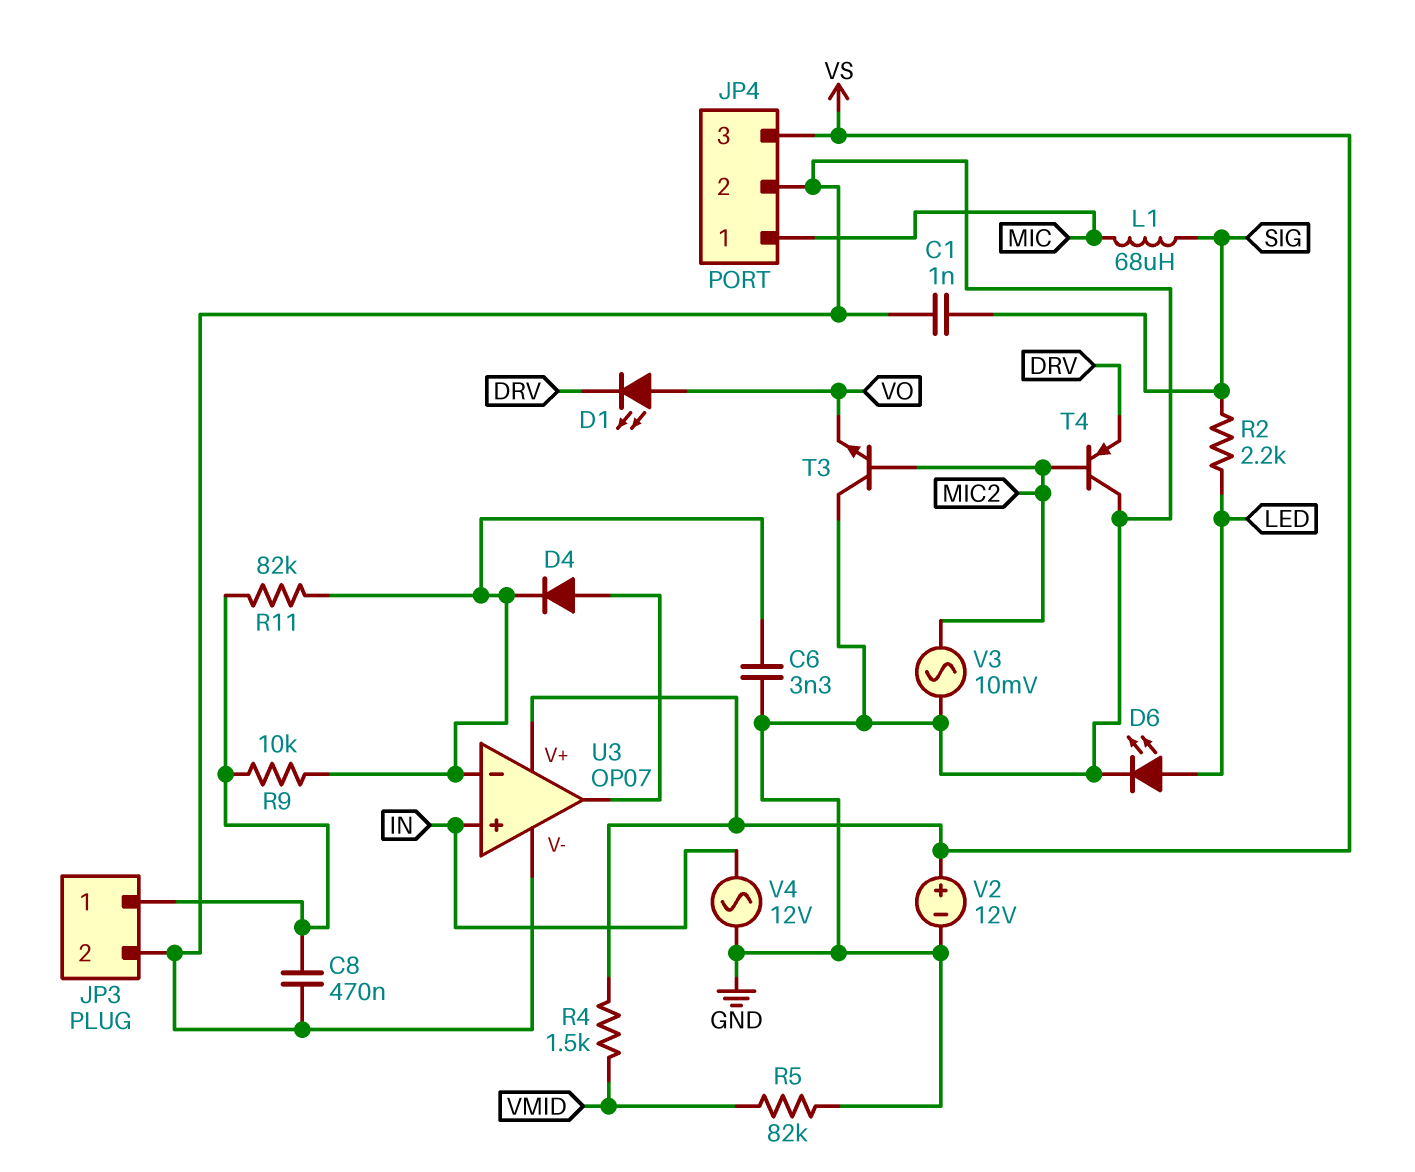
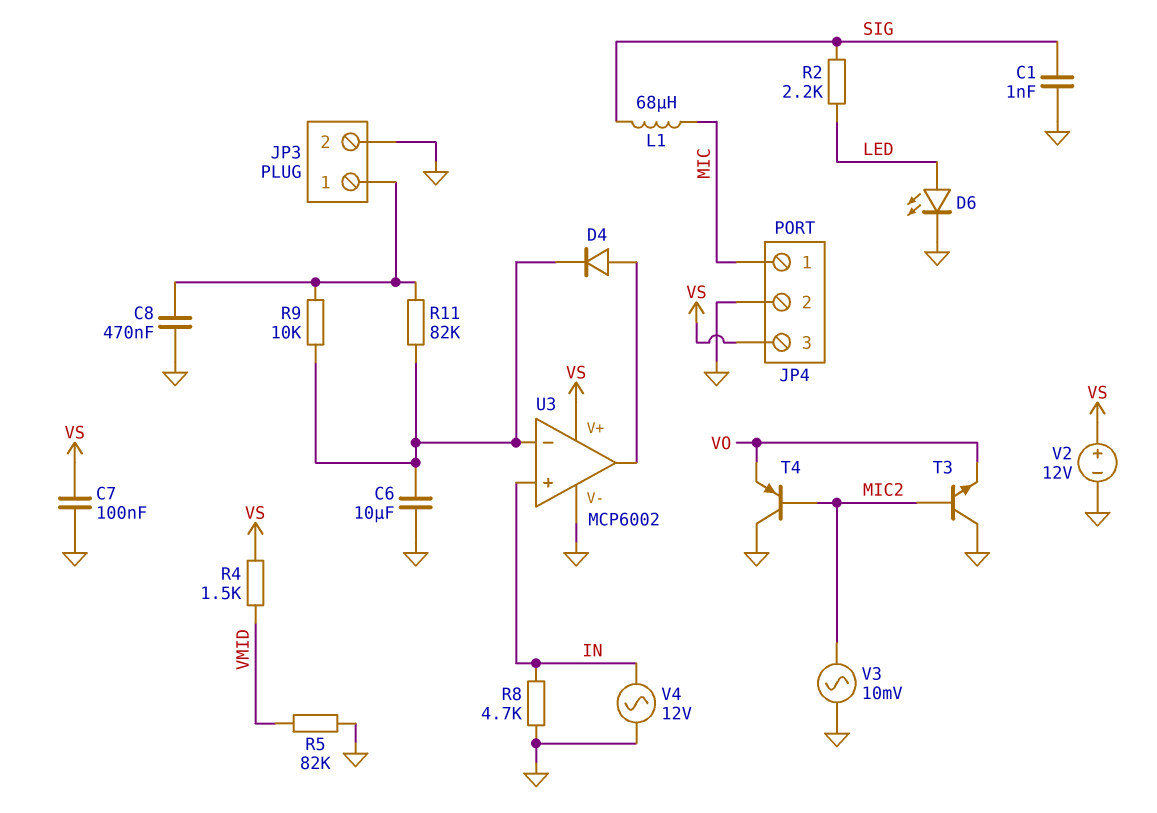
C6: 3.3nF (GND, U3/in-) -> 10uF (GND, U3/in-)
C7: none -> 100nF (GND, VS)
D1: LED (A VO, K DRV) -> none
R8: none -> 4.7k (GND, IN)
T4: PNP (B MIC2, C GND, E DRV) -> PNP (B MIC2, C GND, E VO)
U3: OP07 -> MCP6002

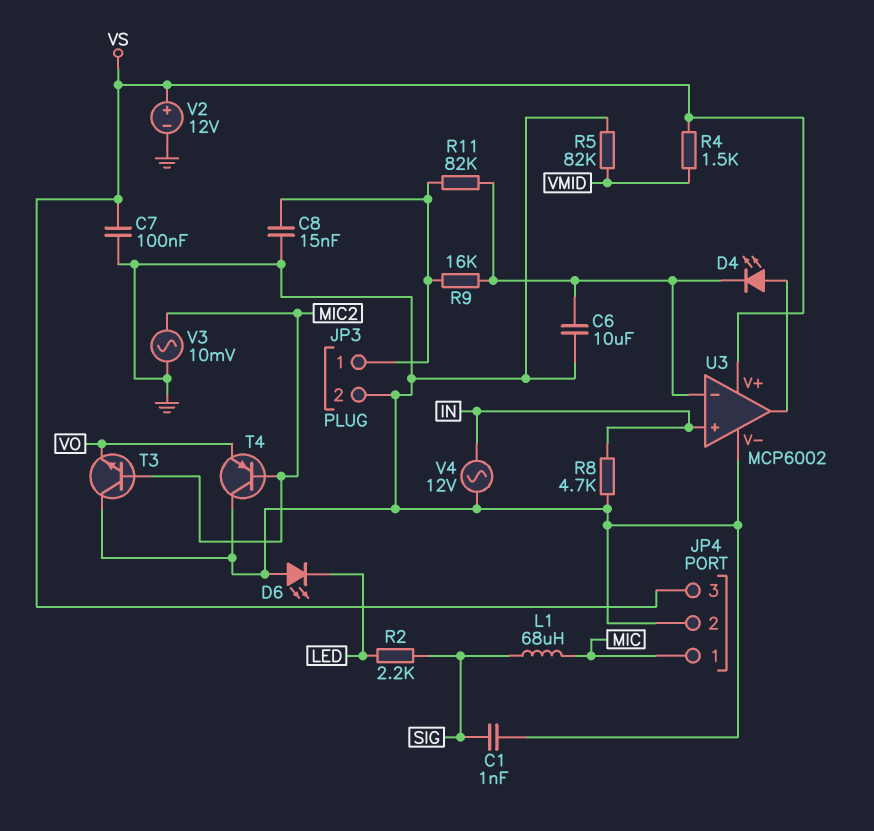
C8: 470nF (GND, JP3/1) -> 15nF (GND, JP3/1)
D4: diode (A U3/out, K U3/in-) -> LED (A U3/out, K U3/in-)
D6: LED (A LED, K GND) -> LED (A GND, K LED)
R9: 10k (JP3/1, U3/in-) -> 16k (JP3/1, U3/in-)

